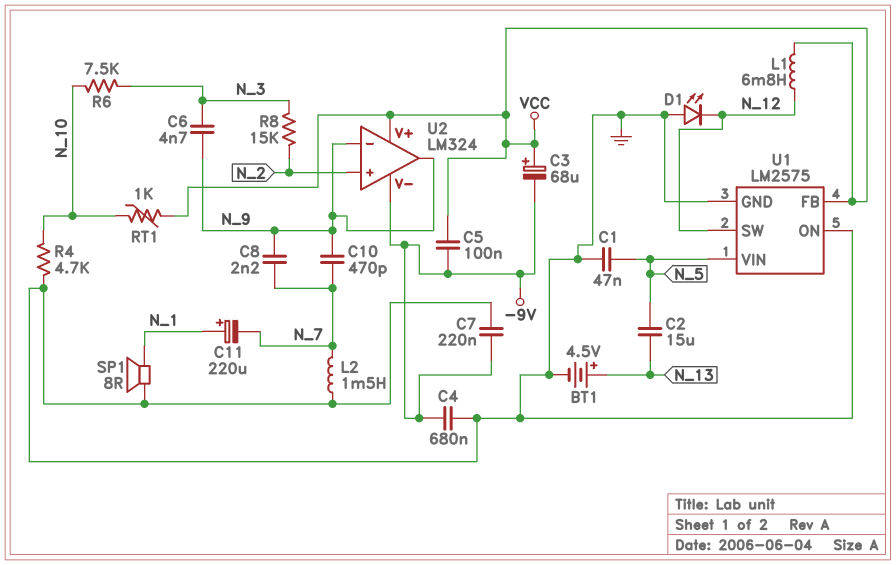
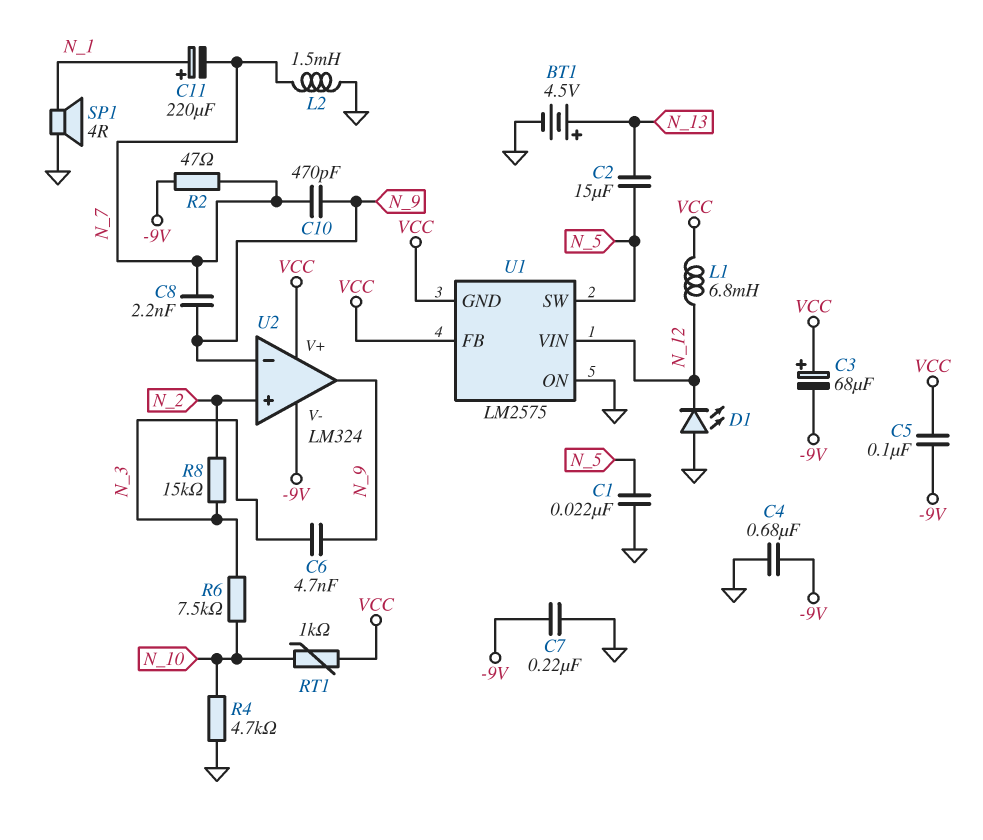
C1: 47nF (GND, N_5) -> 22nF (GND, N_5)
R2: none -> 47 (-9V, N_7)
SP1: speaker 8R (GND, N_1) -> speaker 4R (GND, N_1)
U1 pin GND: GND -> VCC
U1 pin SW: N_12 -> N_5
U1 pin VIN: N_5 -> N_12

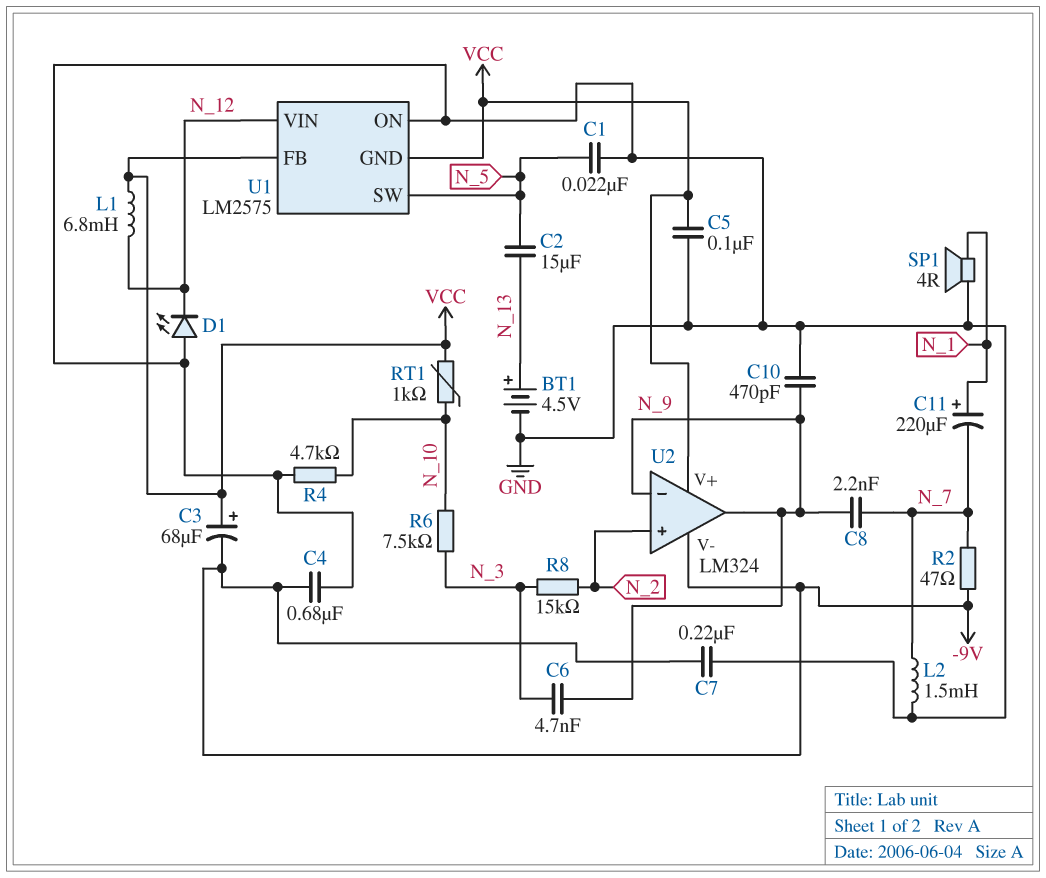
C5: 100nF (-9V, VCC) -> 100nF (GND, VCC)
C10: 470pF (N_7, N_9) -> 470pF (GND, N_9)

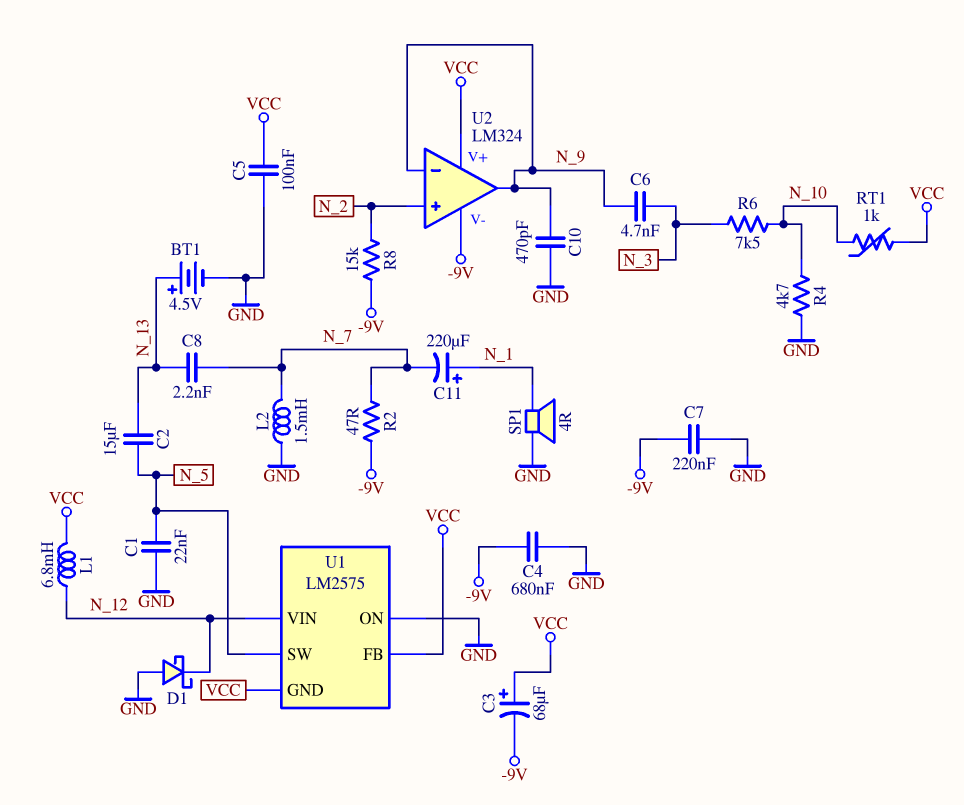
C8: 2.2nF (N_7, N_9) -> 2.2nF (N_7, N_13)
D1: LED (A GND, K N_12) -> schottky (A GND, K N_12)
R8: 15k (N_2, N_3) -> 15k (-9V, N_2)

